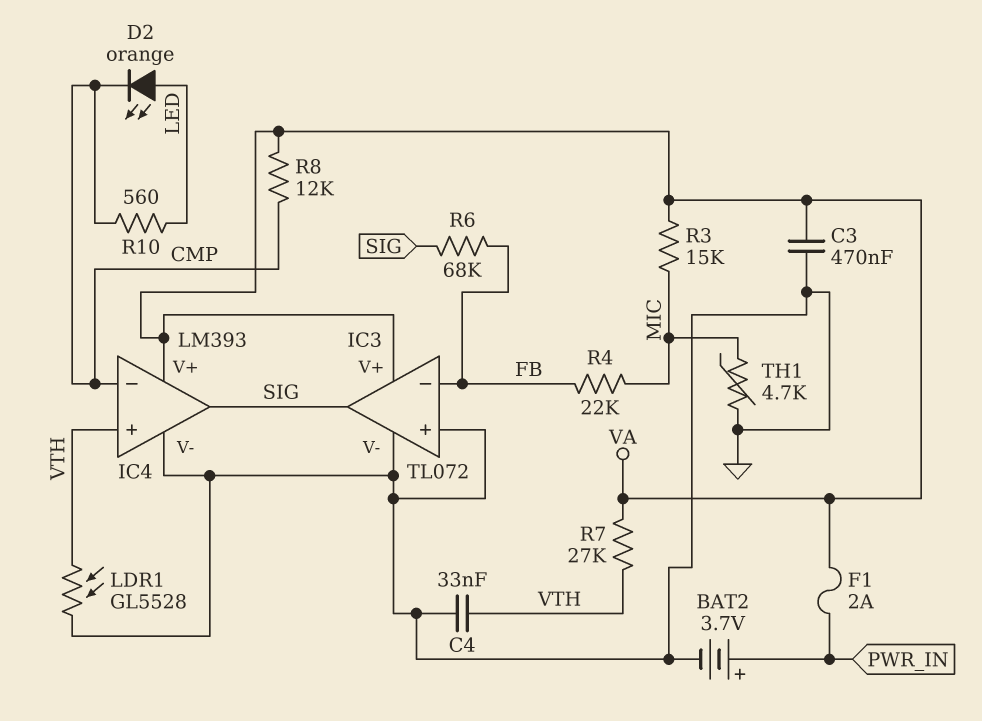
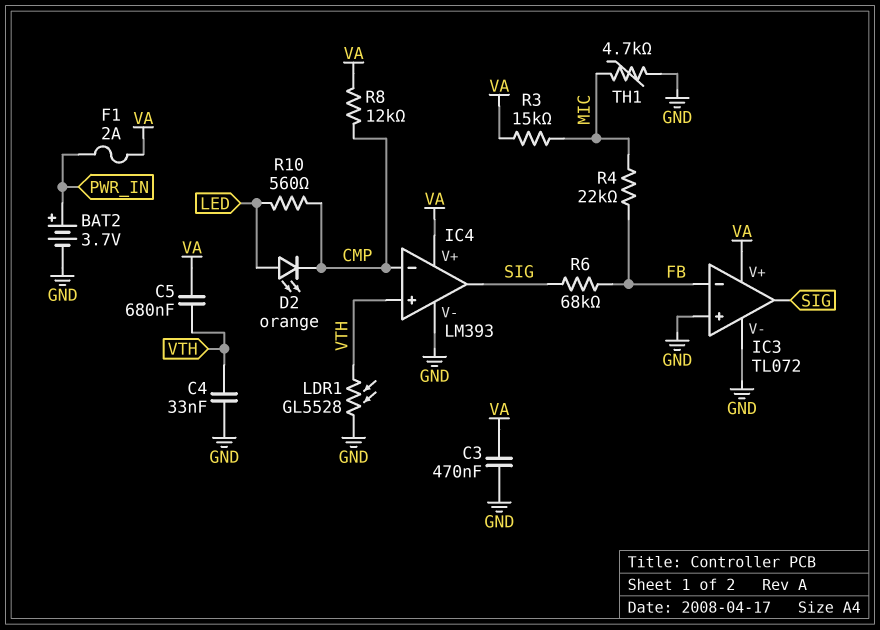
C5: none -> 680nF (VA, VTH)
R7: 27k (VA, VTH) -> none

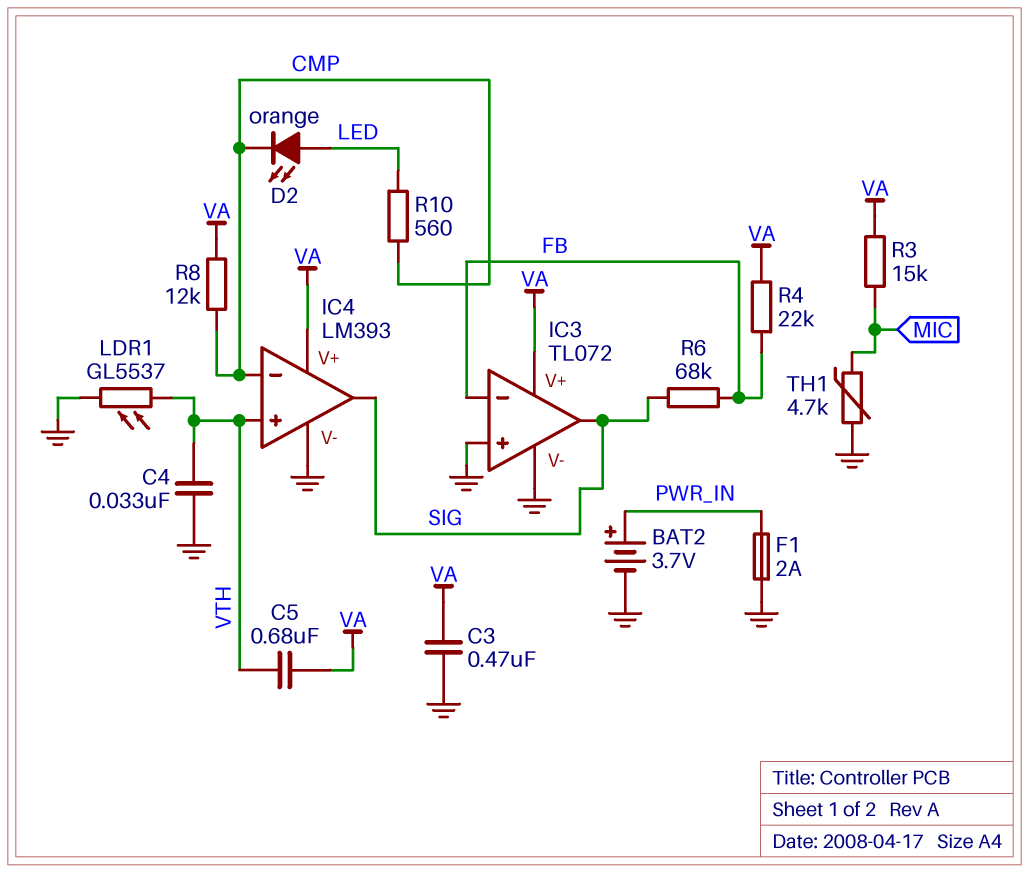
F1: 2A (PWR_IN, VA) -> 2A (GND, PWR_IN)
LDR1: GL5528 (GND, VTH) -> GL5537 (GND, VTH)
R4: 22k (FB, MIC) -> 22k (FB, VA)

